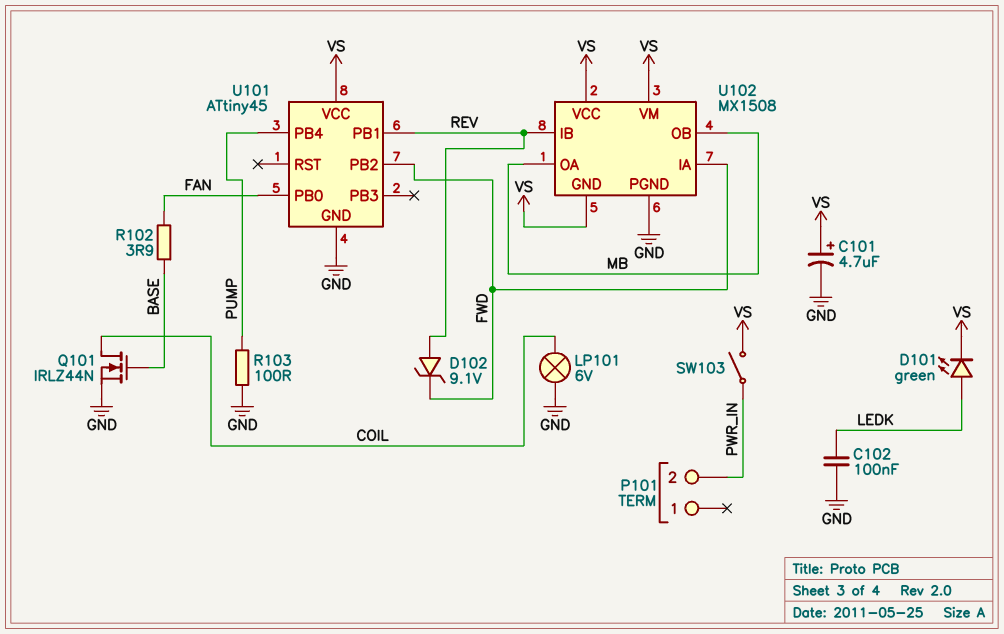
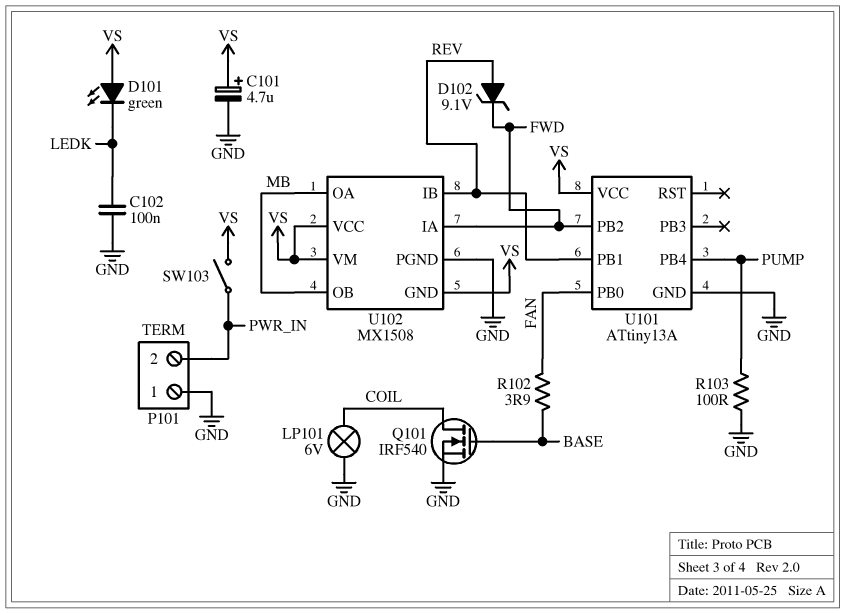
D101: LED green (A LEDK, K VS) -> LED green (A VS, K LEDK)
P101 pin 1: none -> GND
Q101: NMOS IRLZ44N (G BASE, D COIL, S GND) -> NMOS IRF540 (G BASE, D COIL, S GND)
U101: ATtiny45 -> ATtiny13A

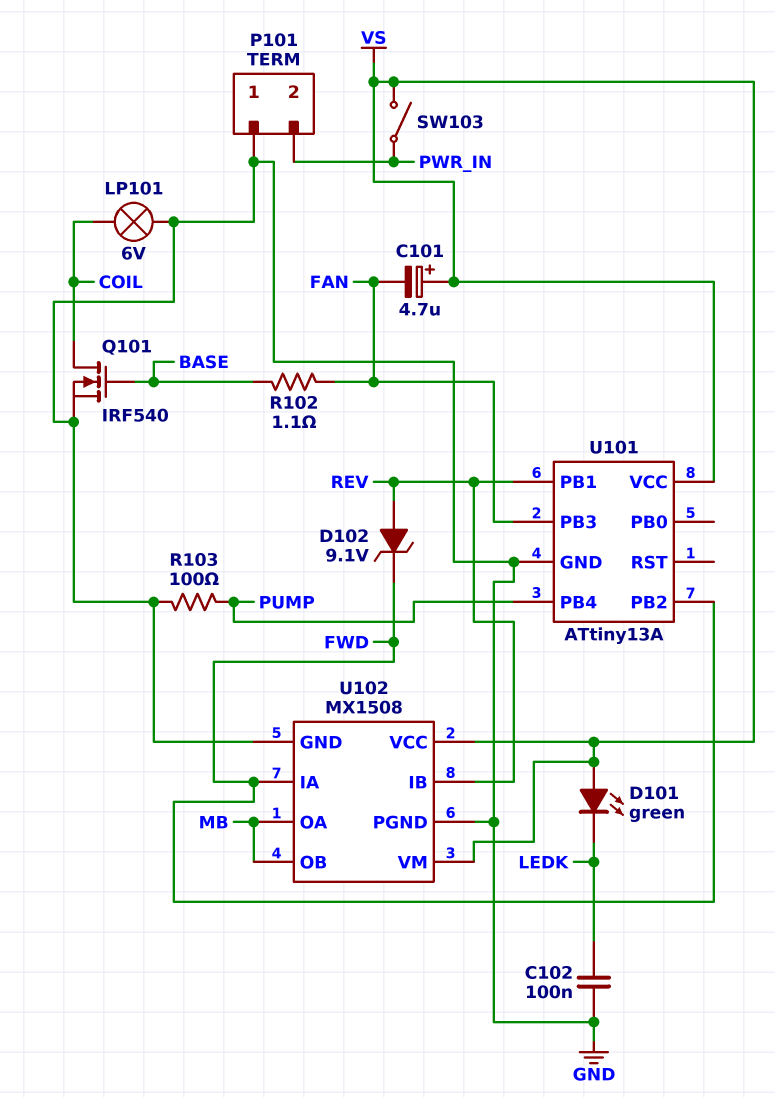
C101: 4.7uF (plus VS, minus GND) -> 4.7uF (plus VS, minus FAN)
R102: 3.9 (BASE, FAN) -> 1.1 (BASE, FAN)
U101 pin PB0: FAN -> none
U101 pin PB3: none -> FAN
U102 pin GND: VS -> GND

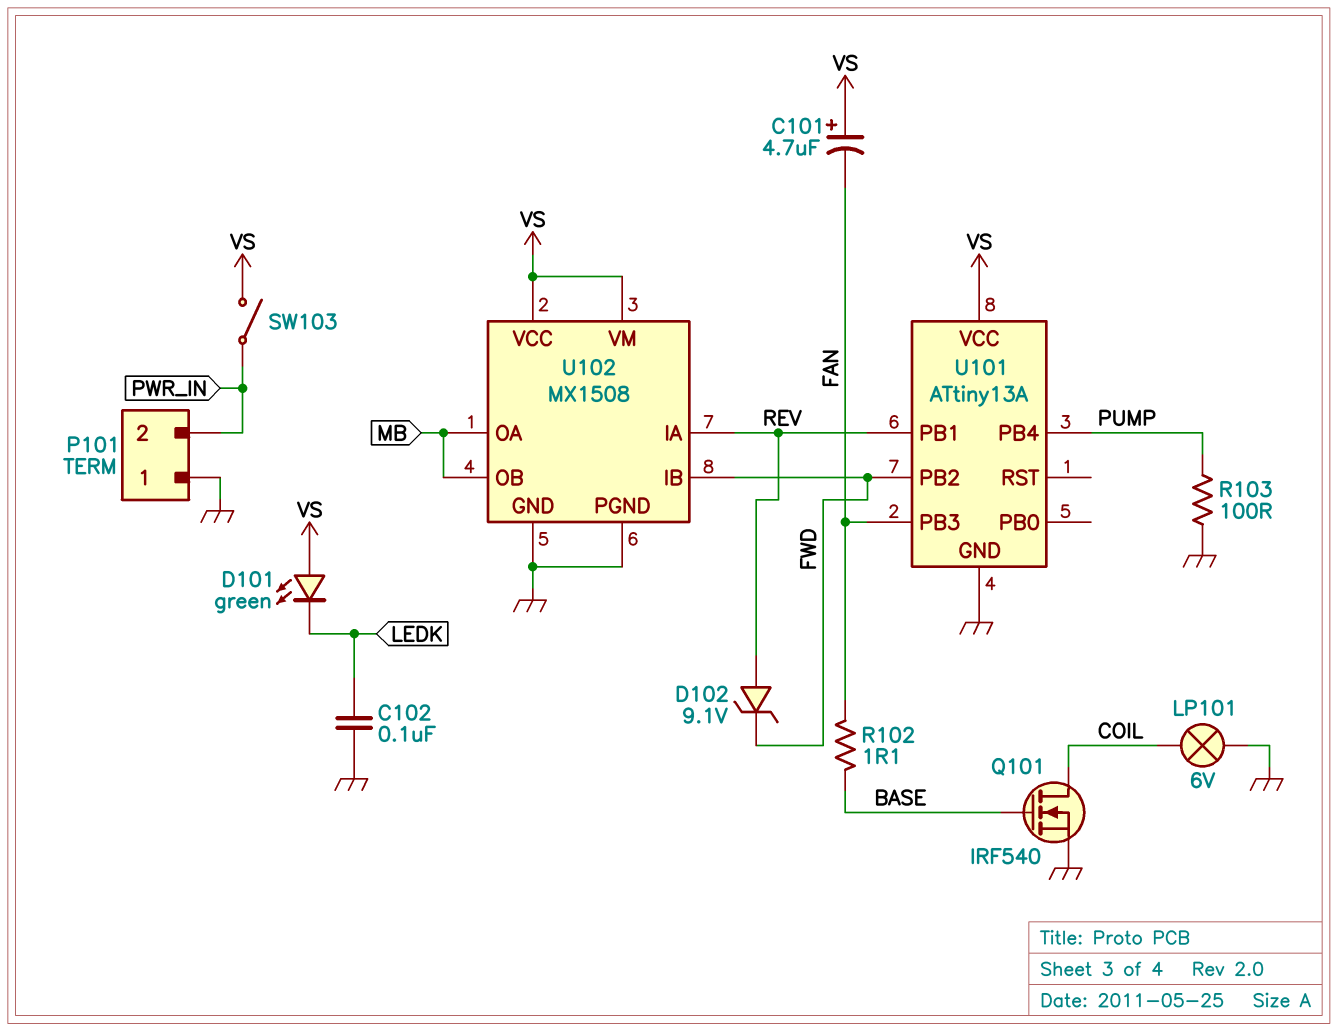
U102 pin IA: FWD -> REV
U102 pin IB: REV -> FWD

